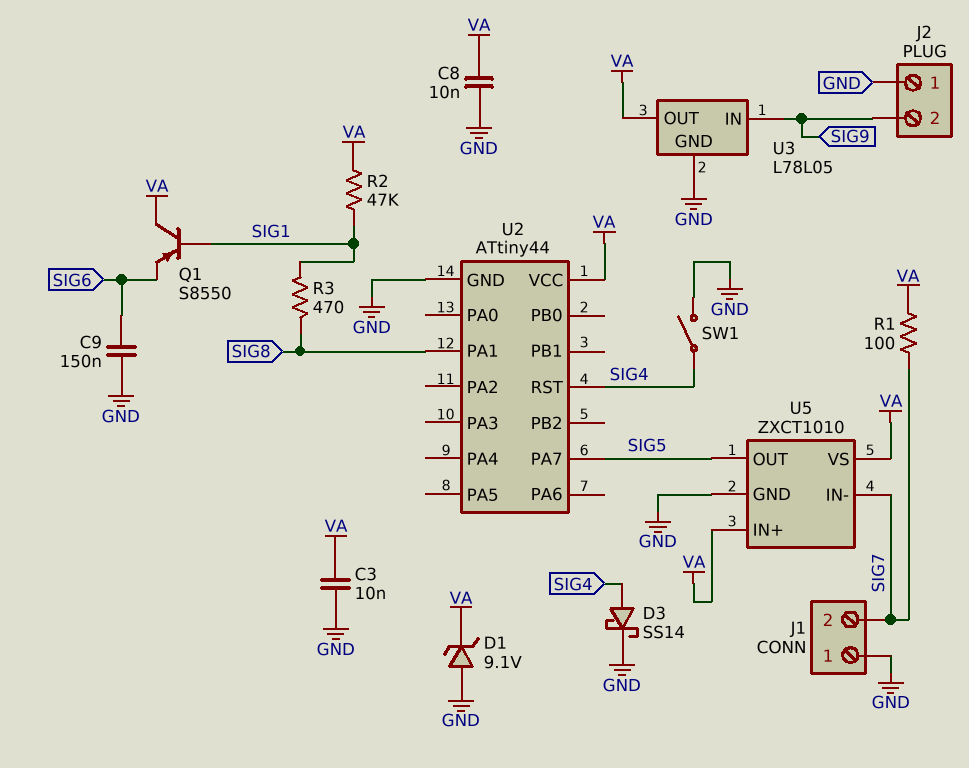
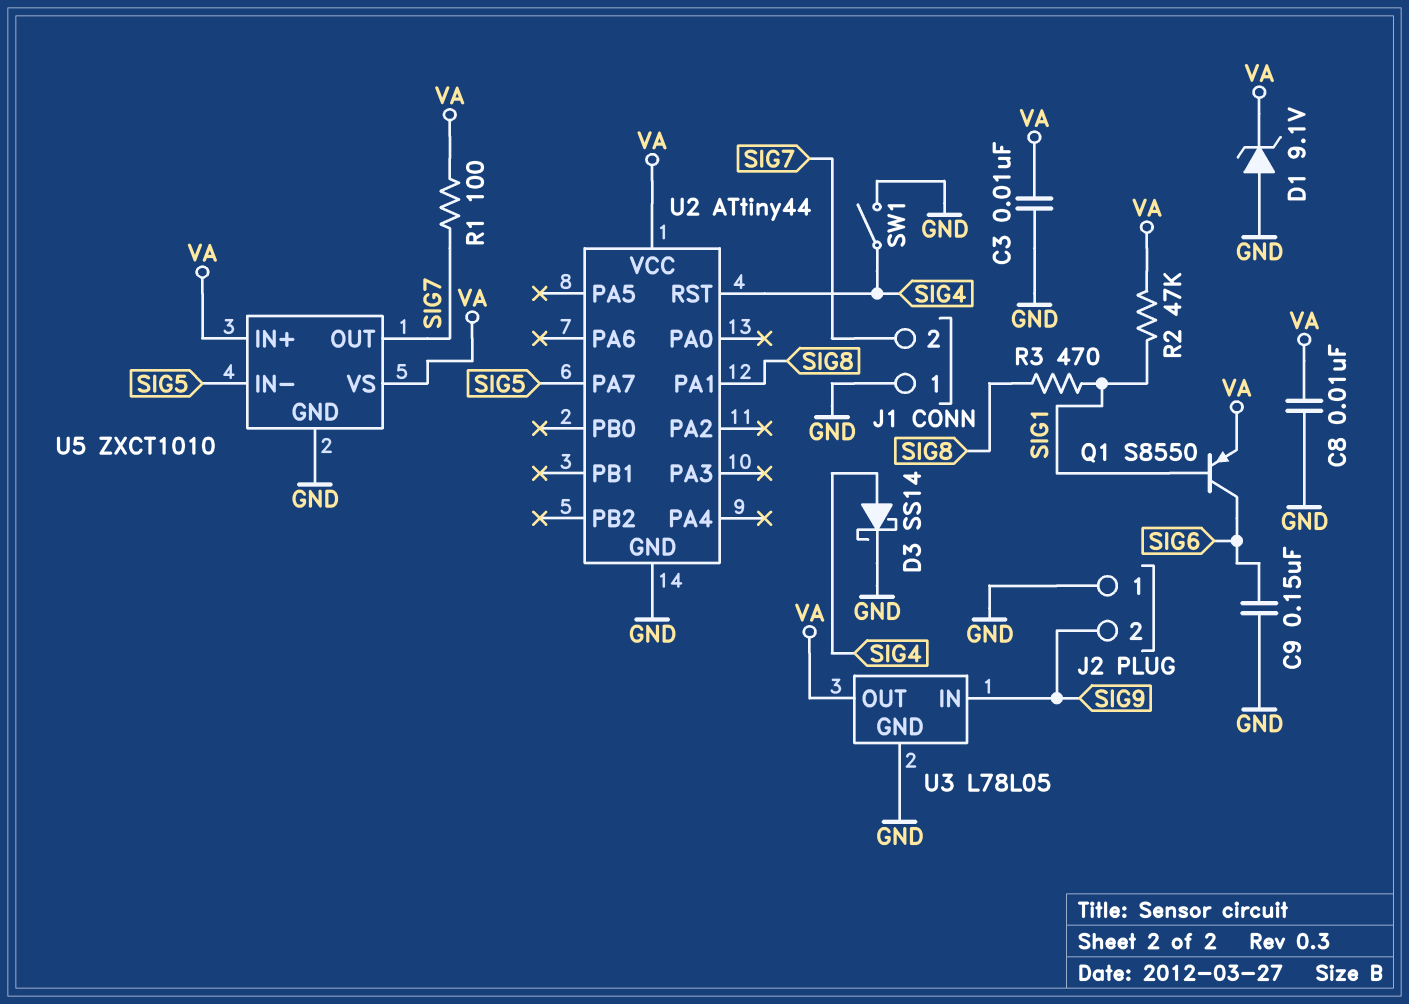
Q1: PNP S8550 (B SIG1, C VA, E SIG6) -> PNP S8550 (B SIG1, C SIG6, E VA)
U5 pin IN-: SIG7 -> SIG5
U5 pin OUT: SIG5 -> SIG7

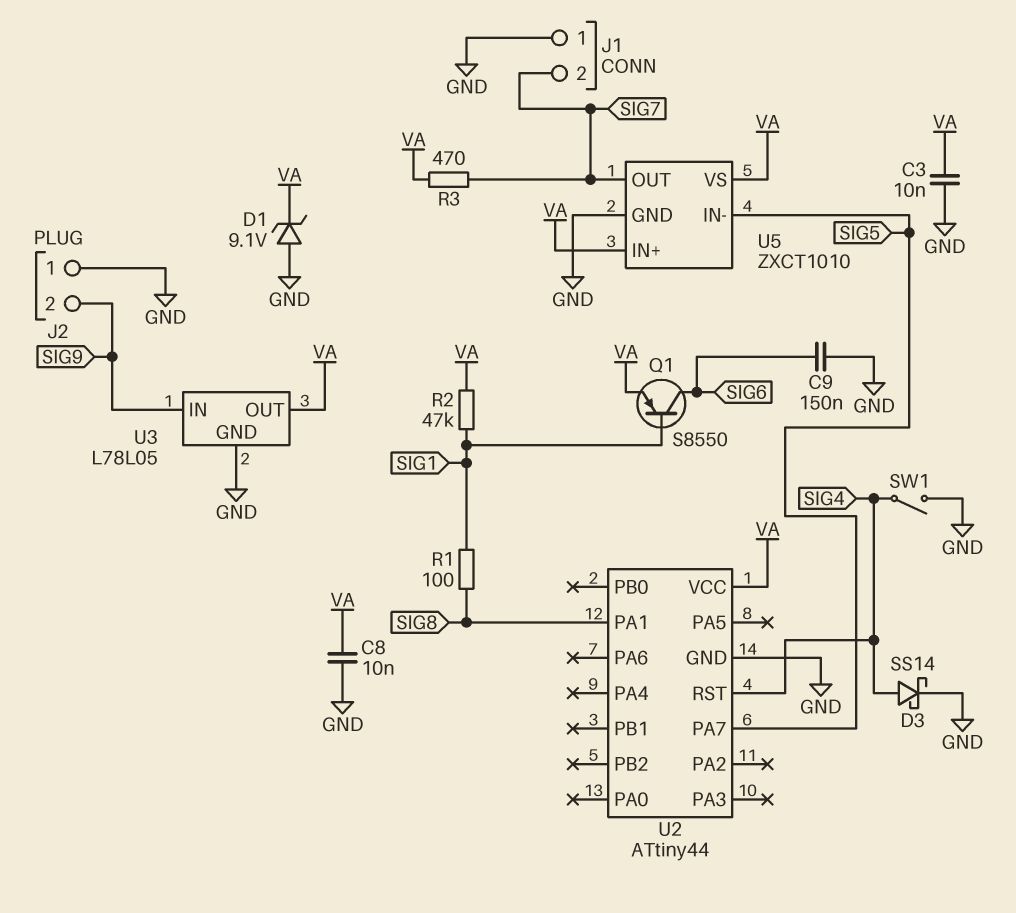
R1: 100 (SIG7, VA) -> 100 (SIG1, SIG8)
R3: 470 (SIG1, SIG8) -> 470 (SIG7, VA)

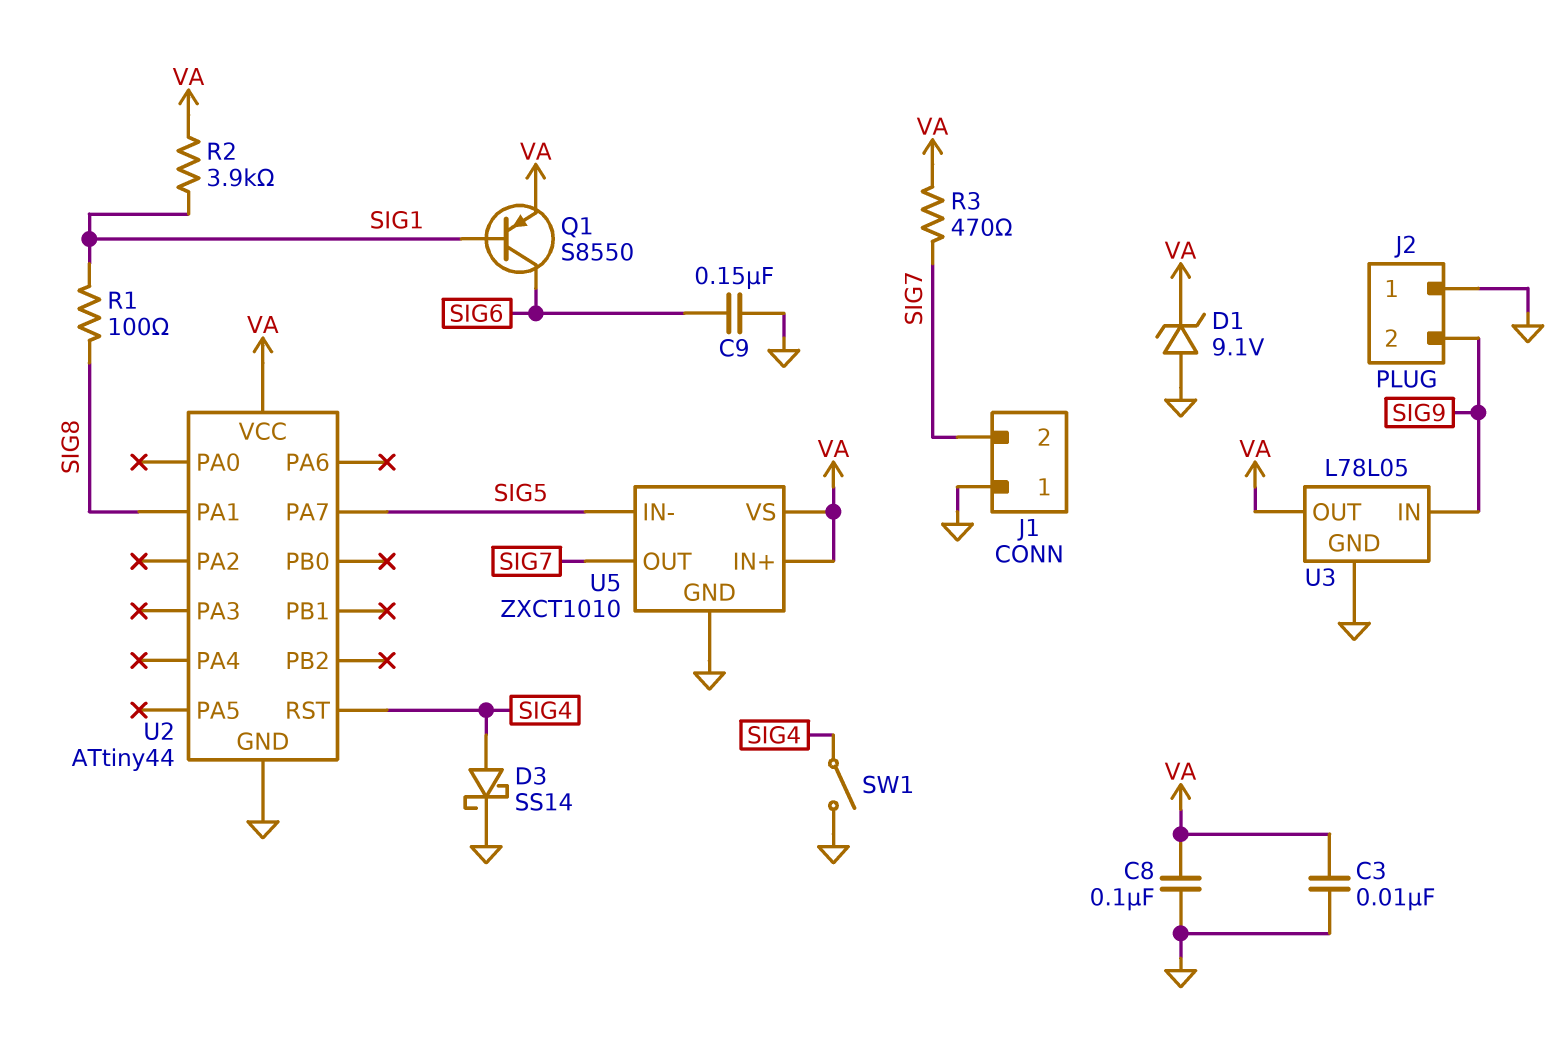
C8: 10nF (GND, VA) -> 100nF (GND, VA)
R2: 47k (SIG1, VA) -> 3.9k (SIG1, VA)

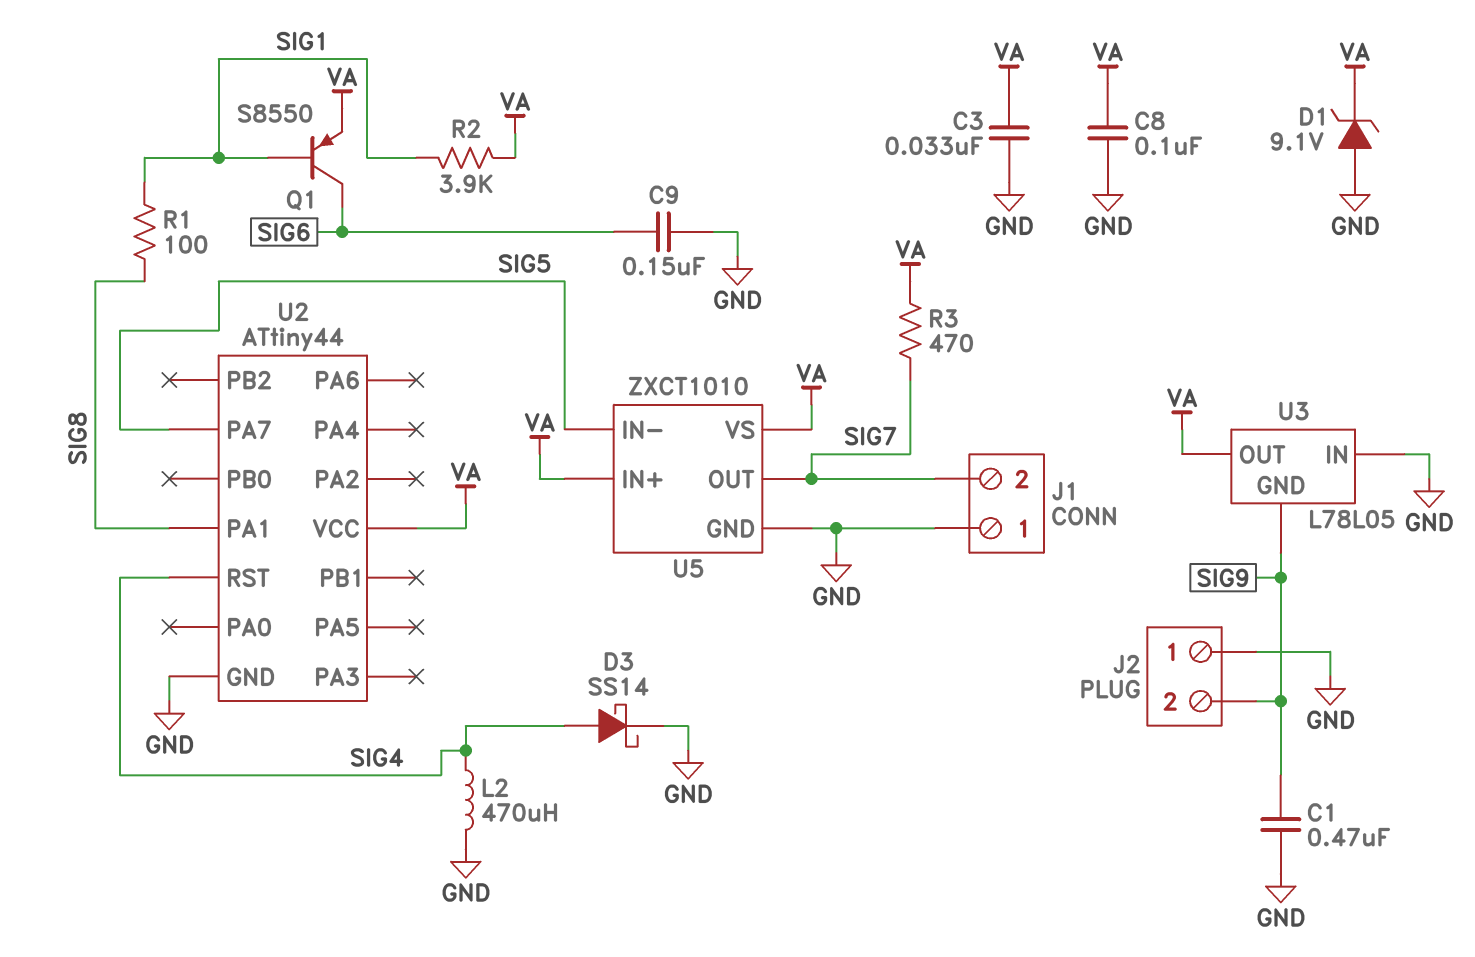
C1: none -> 470nF (GND, SIG9)
C3: 10nF (GND, VA) -> 33nF (GND, VA)
L2: none -> 470uH (GND, SIG4)
SW1: switch (GND, SIG4) -> none
U3 pin GND: GND -> SIG9
U3 pin IN: SIG9 -> GND

